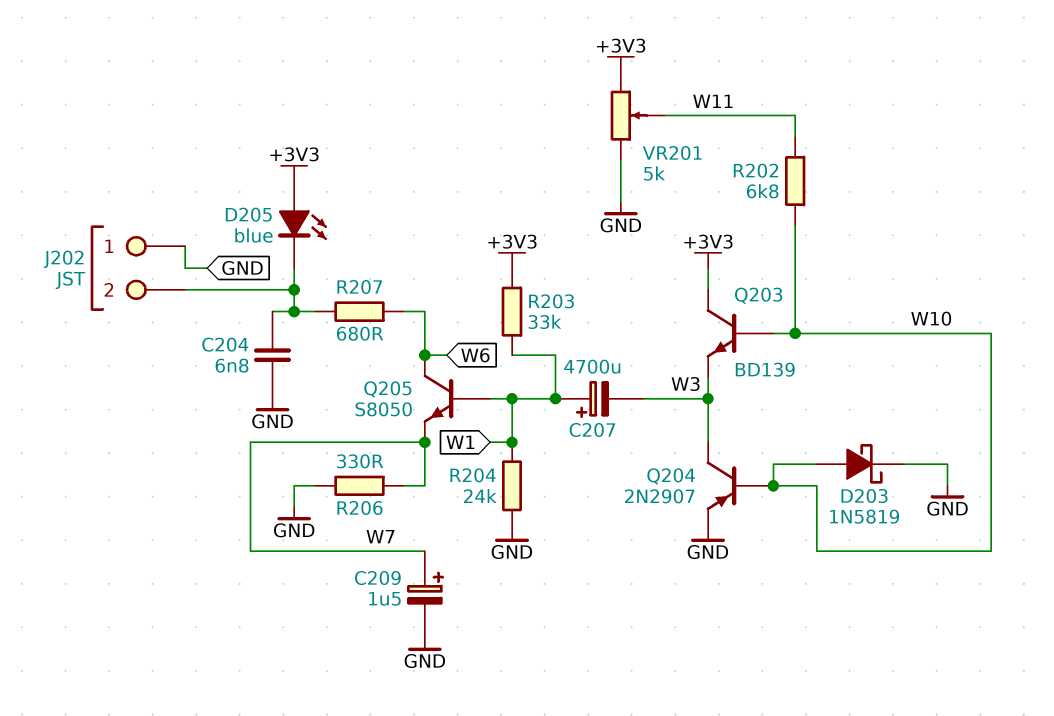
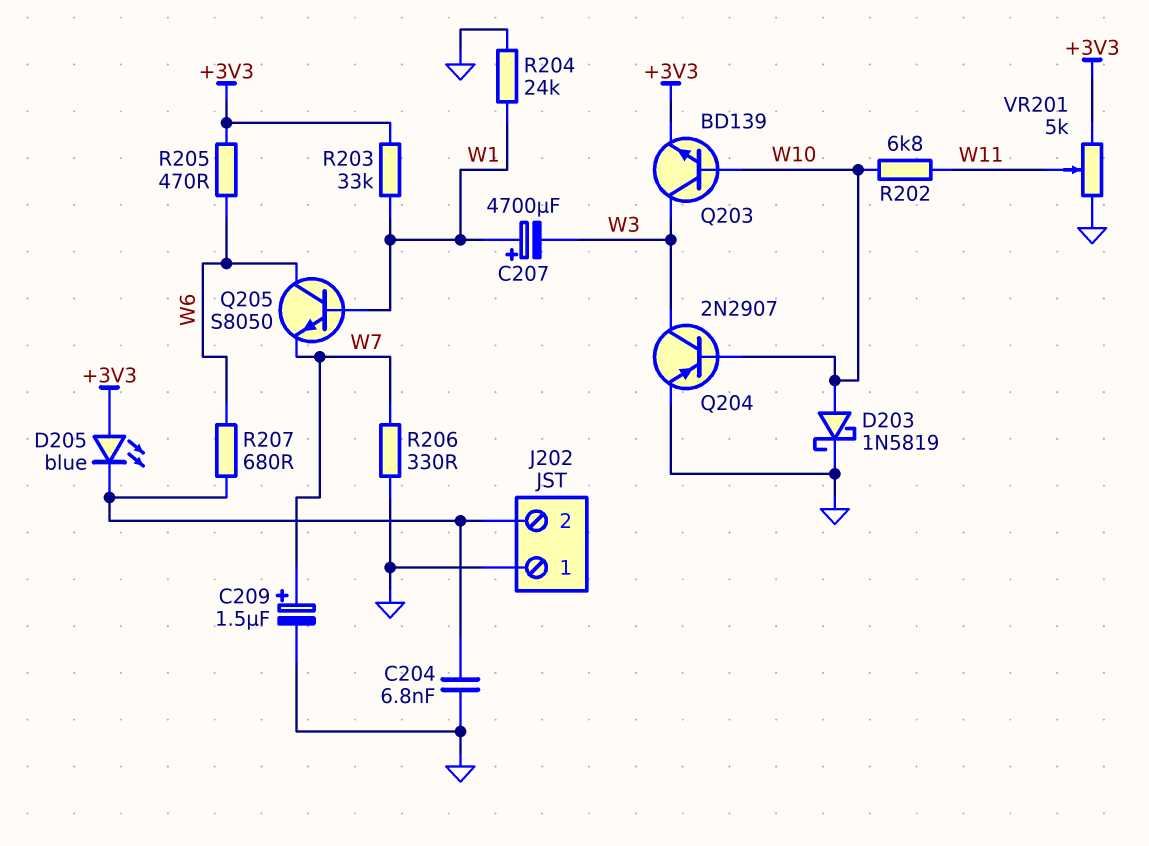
Q203: NPN BD139 (B W10, C +3V3, E W3) -> NPN BD139 (B W10, C W3, E +3V3)
R205: none -> 470 (+3V3, W6)

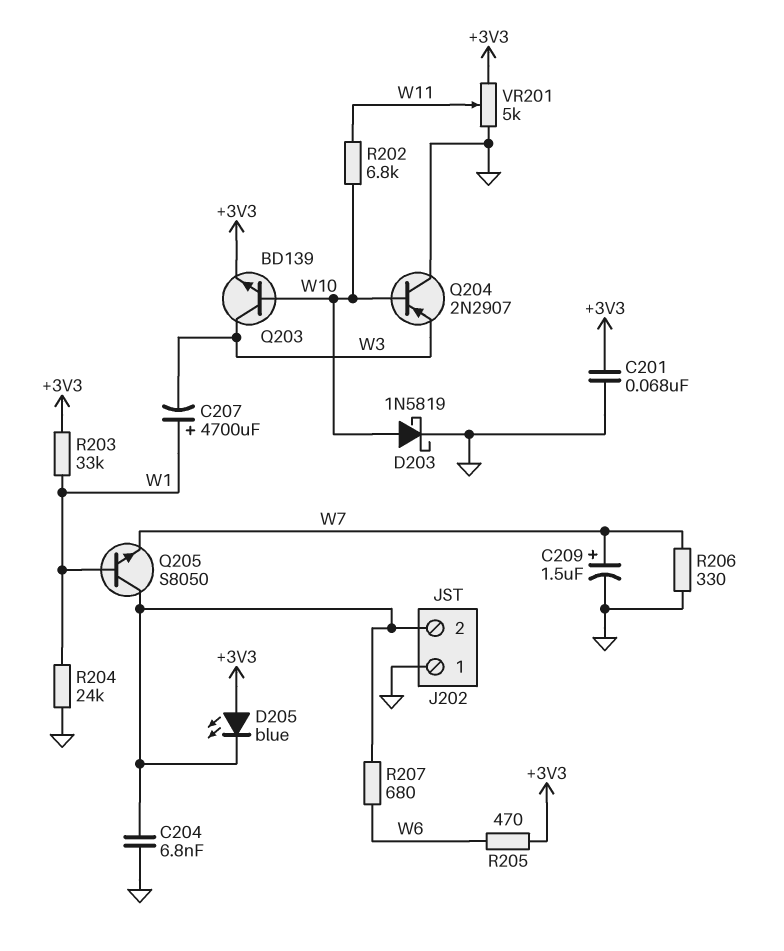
C201: none -> 68nF (+3V3, GND)
Q204: PNP 2N2907 (B W10, C W3, E GND) -> PNP 2N2907 (B W10, C GND, E W3)
Q205: NPN S8050 (B W1, C W6, E W7) -> NPN S8050 (B W1, C J202/2, E W7)

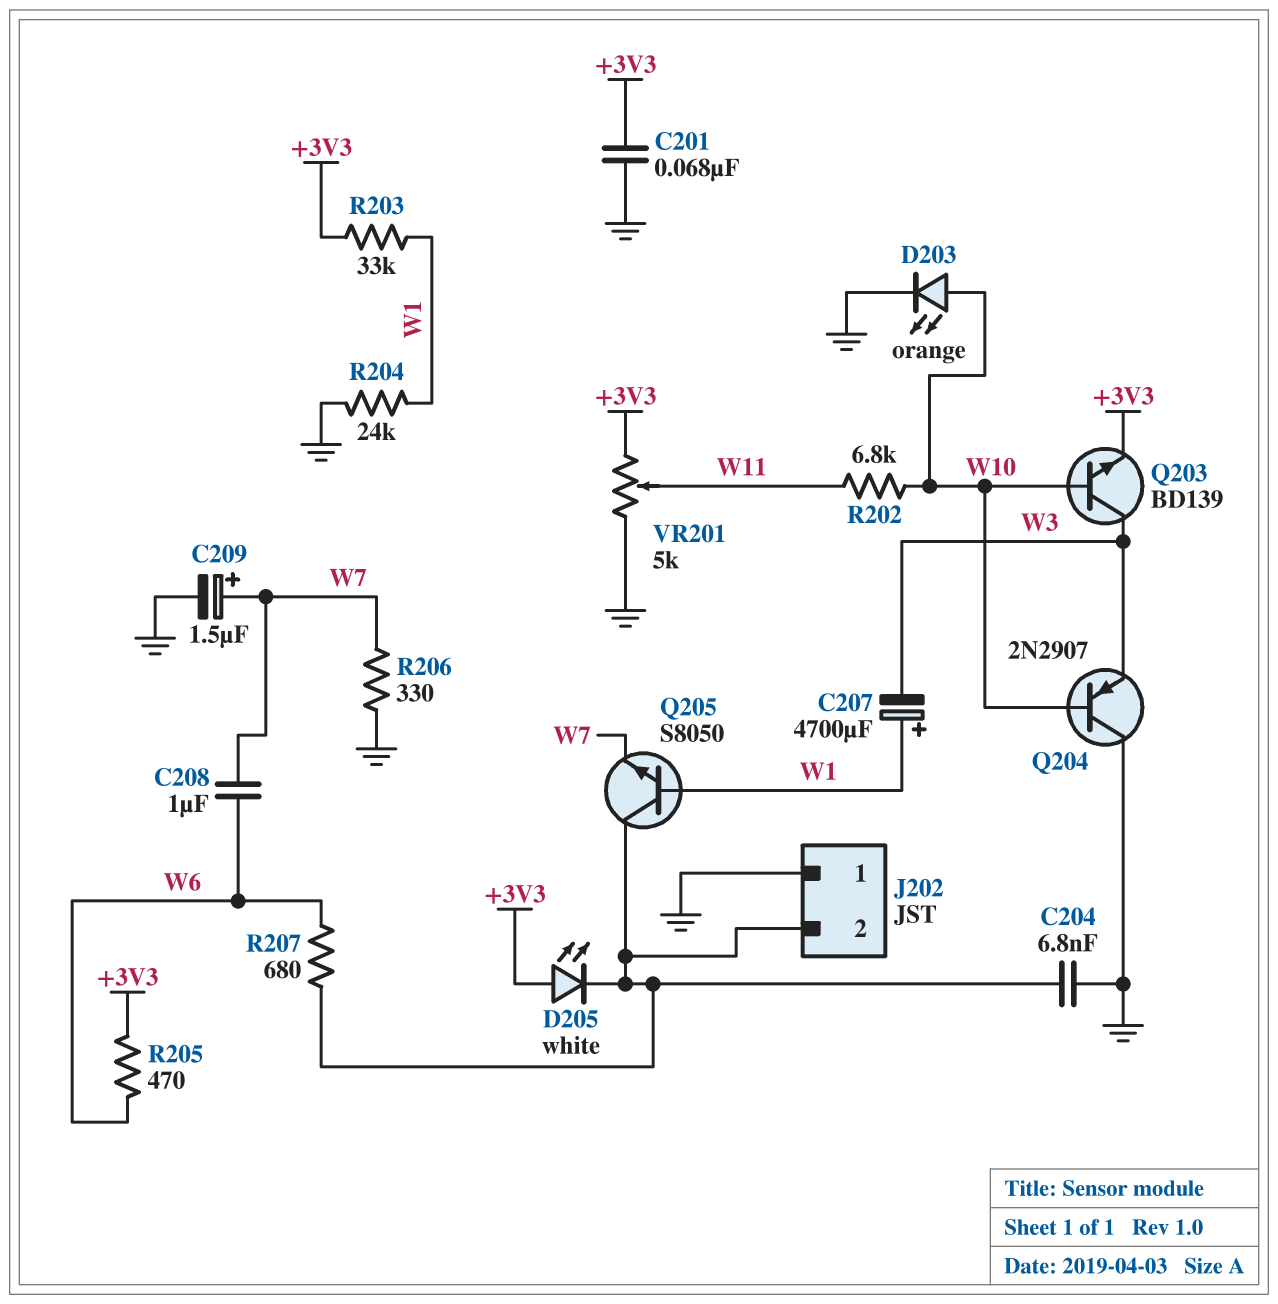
C208: none -> 1uF (W6, W7)
D203: schottky 1N5819 (A W10, K GND) -> LED orange (A W10, K GND)
D205: LED blue (A +3V3, K J202/2) -> LED white (A +3V3, K J202/2)

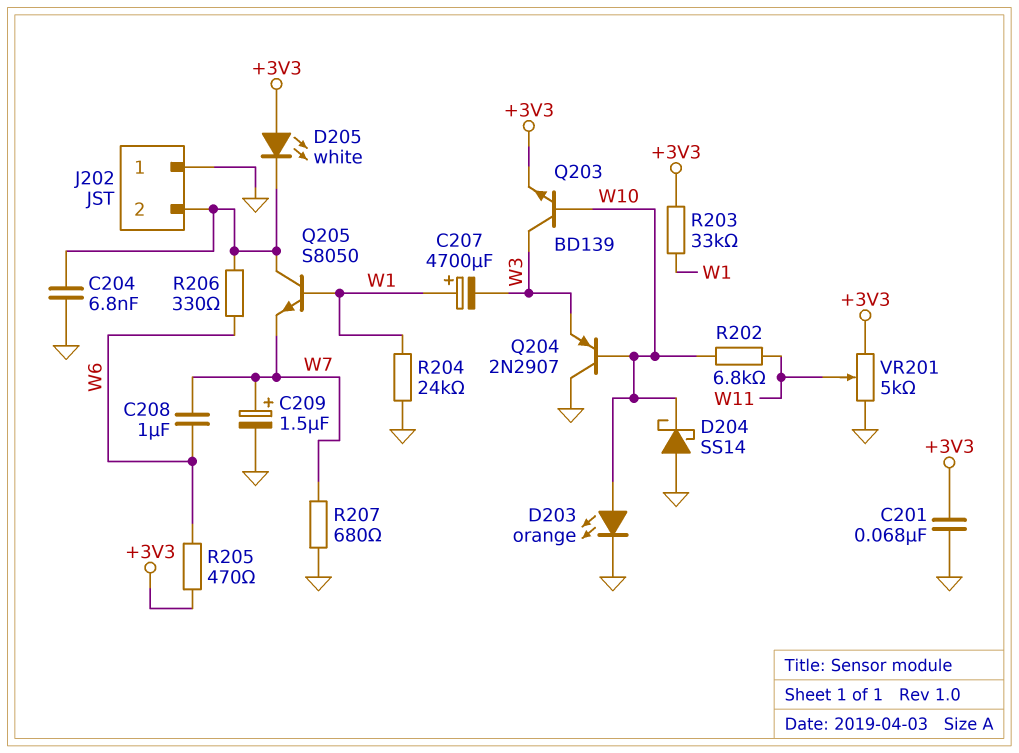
D204: none -> schottky SS14 (A GND, K W10)
R206: 330 (GND, W7) -> 330 (J202/2, W6)
R207: 680 (J202/2, W6) -> 680 (GND, W7)

